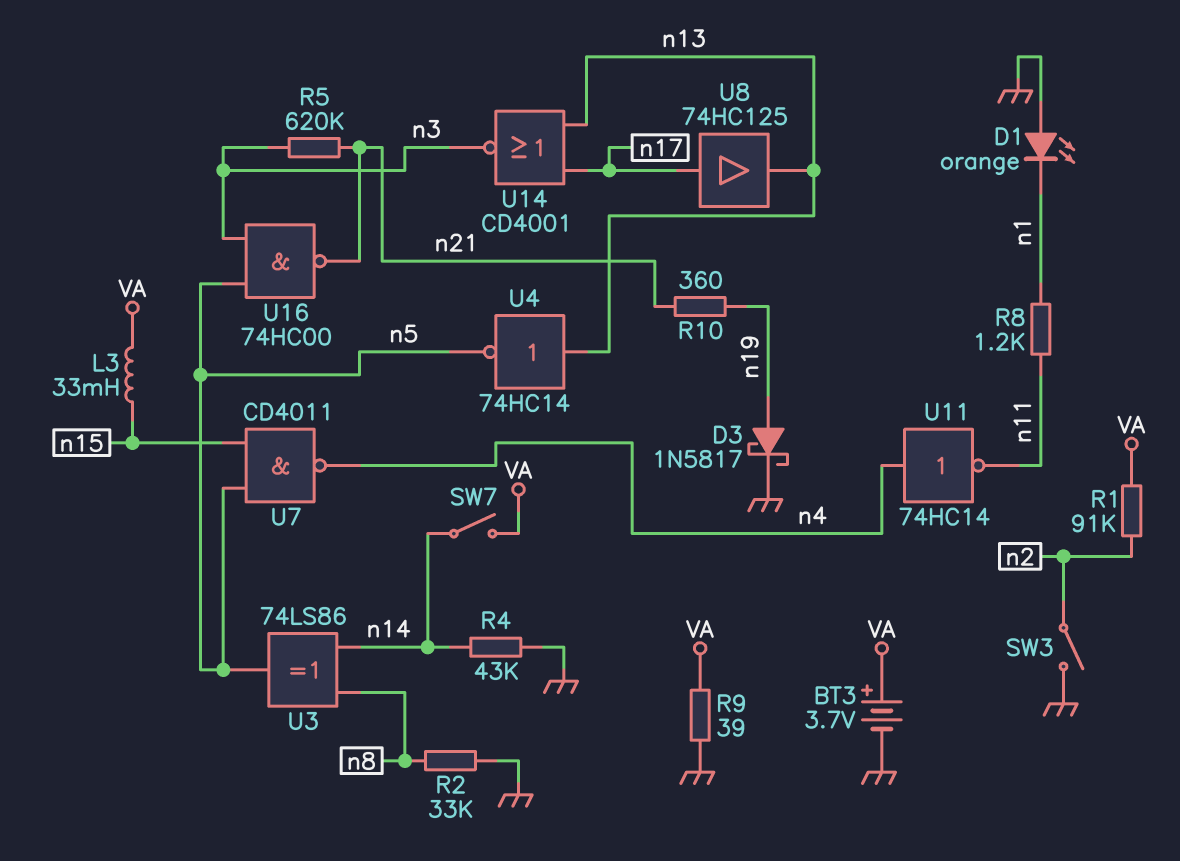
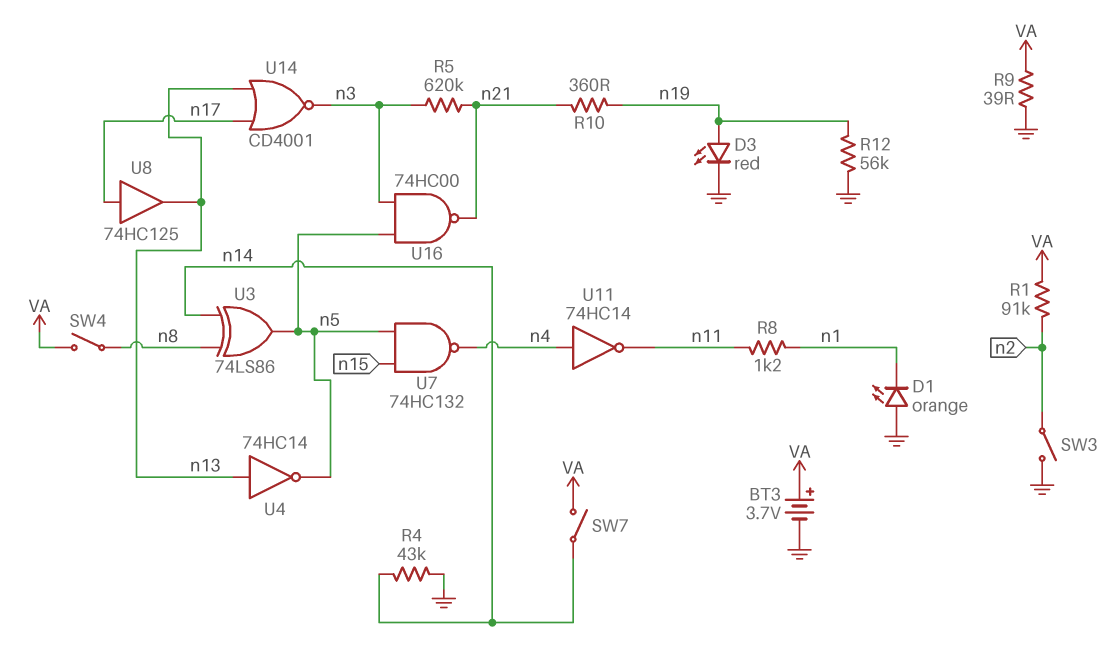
D3: schottky 1N5817 (A n19, K GND) -> LED red (A n19, K GND)
L3: 33mH (VA, n15) -> none
R2: 33k (GND, n8) -> none
R12: none -> 56k (GND, n19)
SW4: none -> switch (VA, n8)
U7: NAND CD4011 (in n5, in n15, out n4) -> NAND 74HC132 (in n5, in n15, out n4)

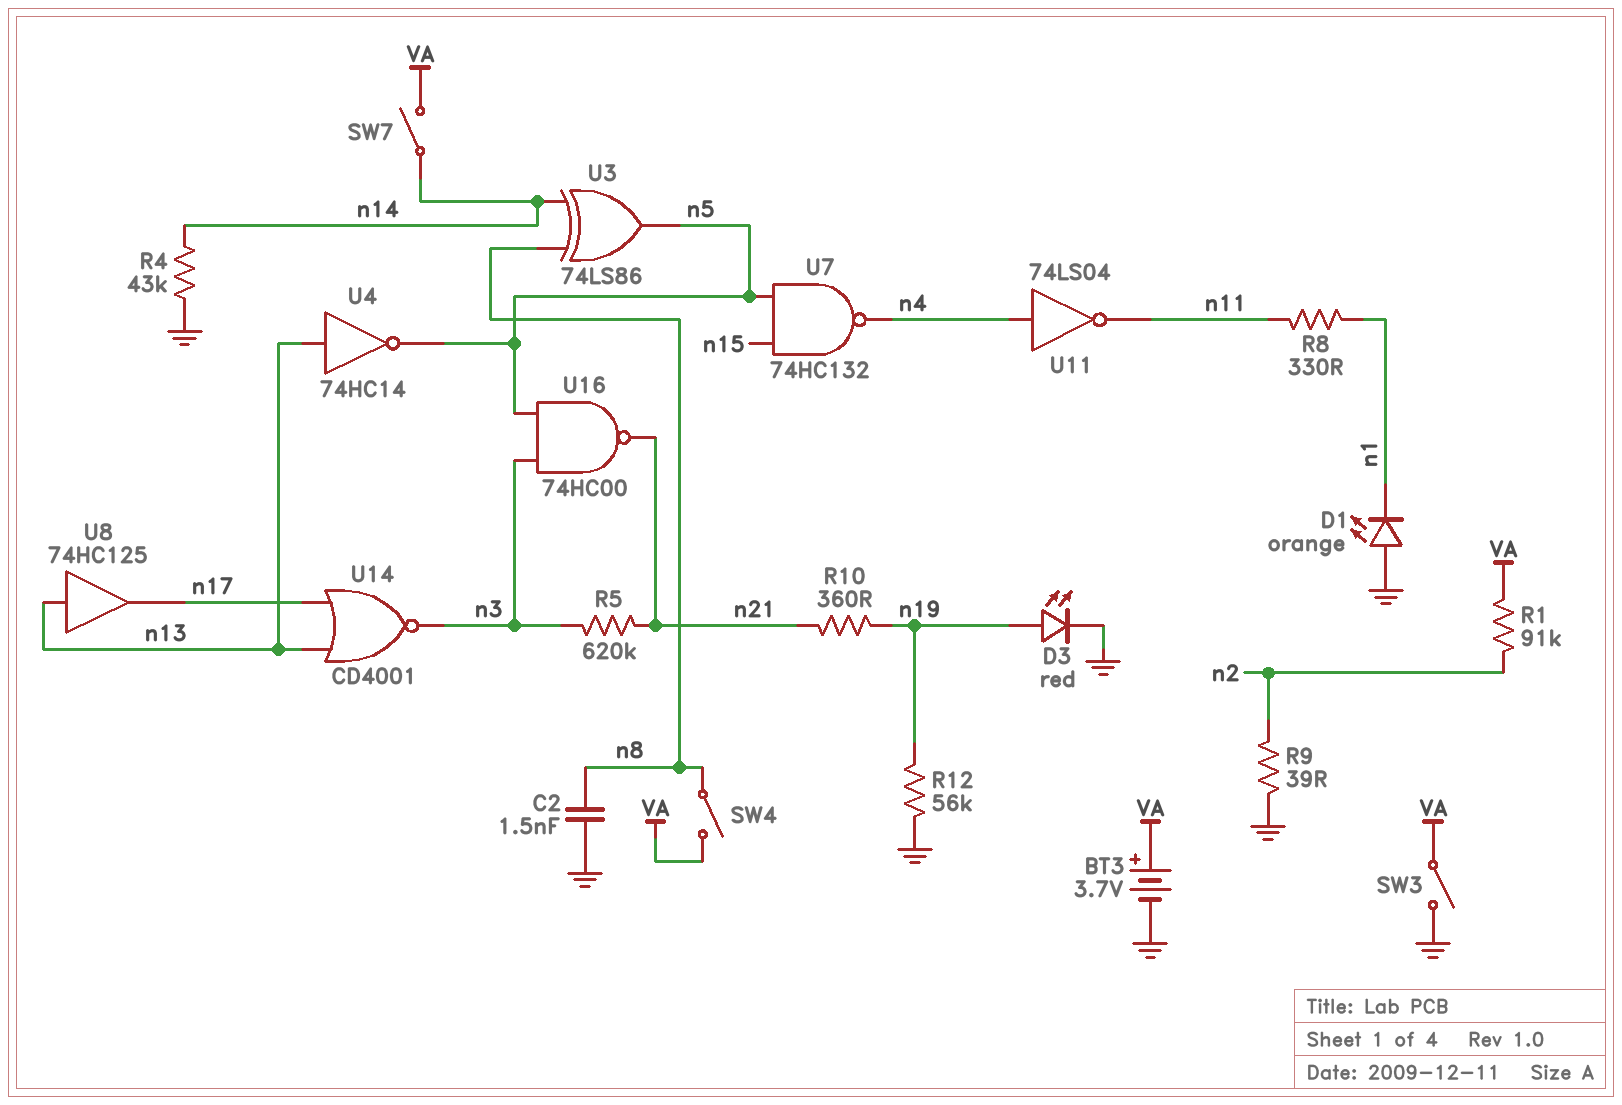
C2: none -> 1.5nF (GND, n8)
R8: 1.2k (n1, n11) -> 330 (n1, n11)
R9: 39 (GND, VA) -> 39 (GND, n2)
SW3: switch (GND, n2) -> switch (GND, VA)
U8: buffer 74HC125 (in n17, out n13) -> buffer 74HC125 (in n13, out n17)
U11: NOT 74HC14 (in n4, out n11) -> NOT 74LS04 (in n4, out n11)

